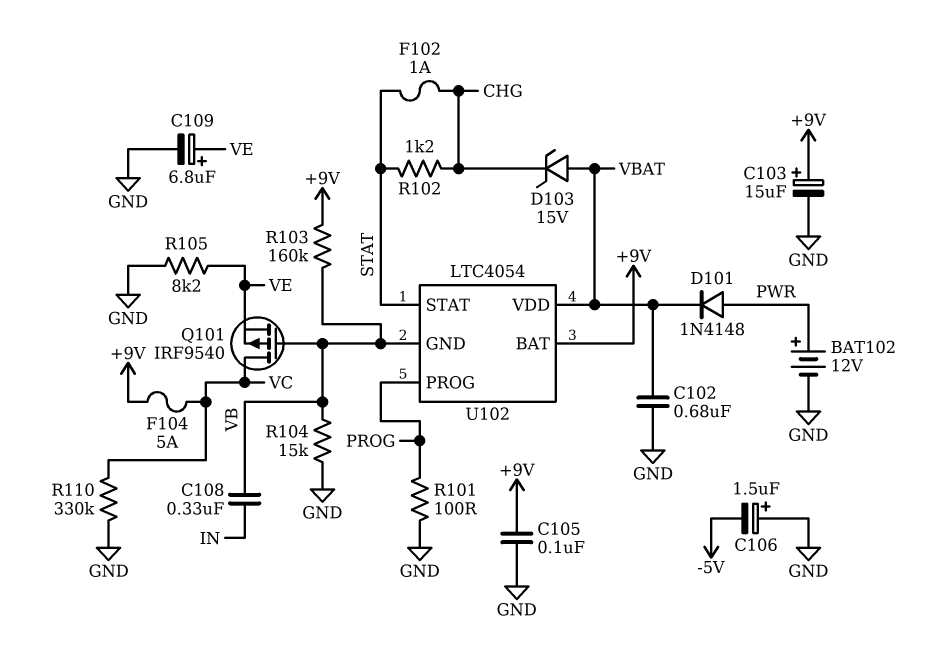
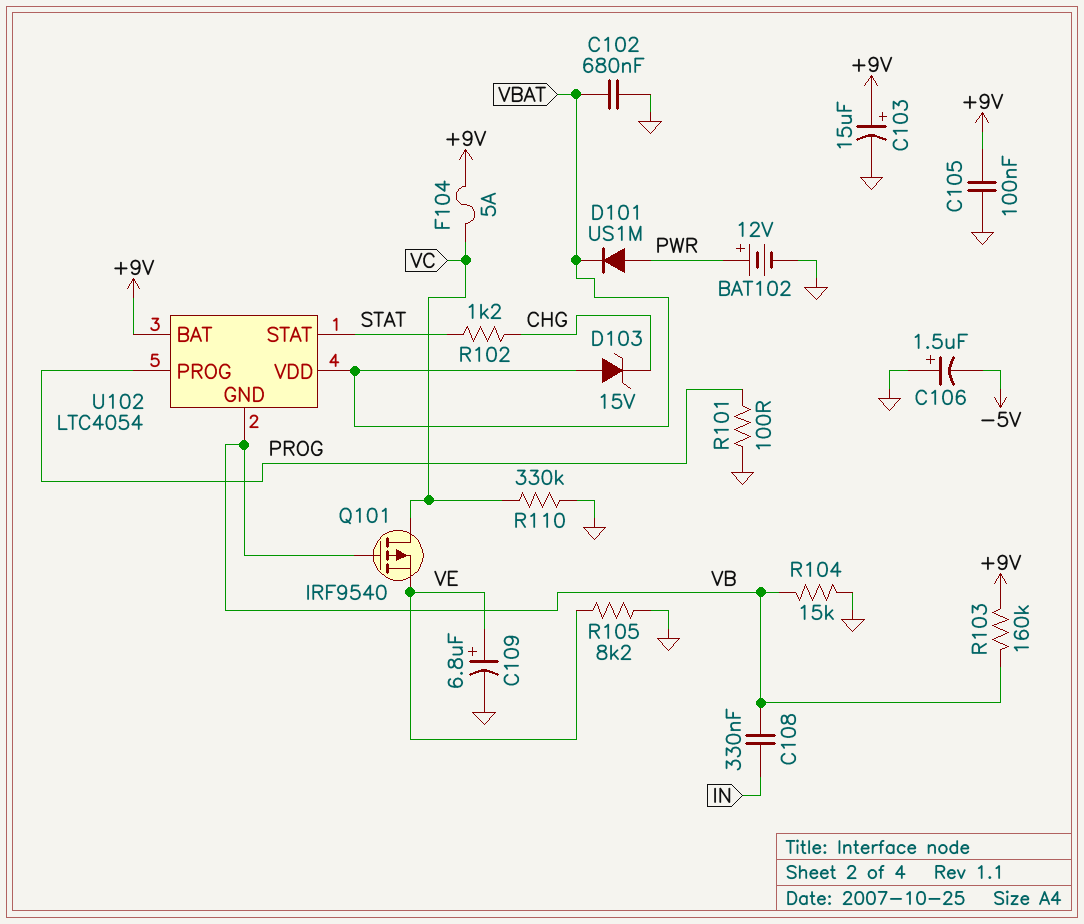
D101: diode 1N4148 (A PWR, K VBAT) -> diode US1M (A PWR, K VBAT)
F102: 1A (CHG, STAT) -> none

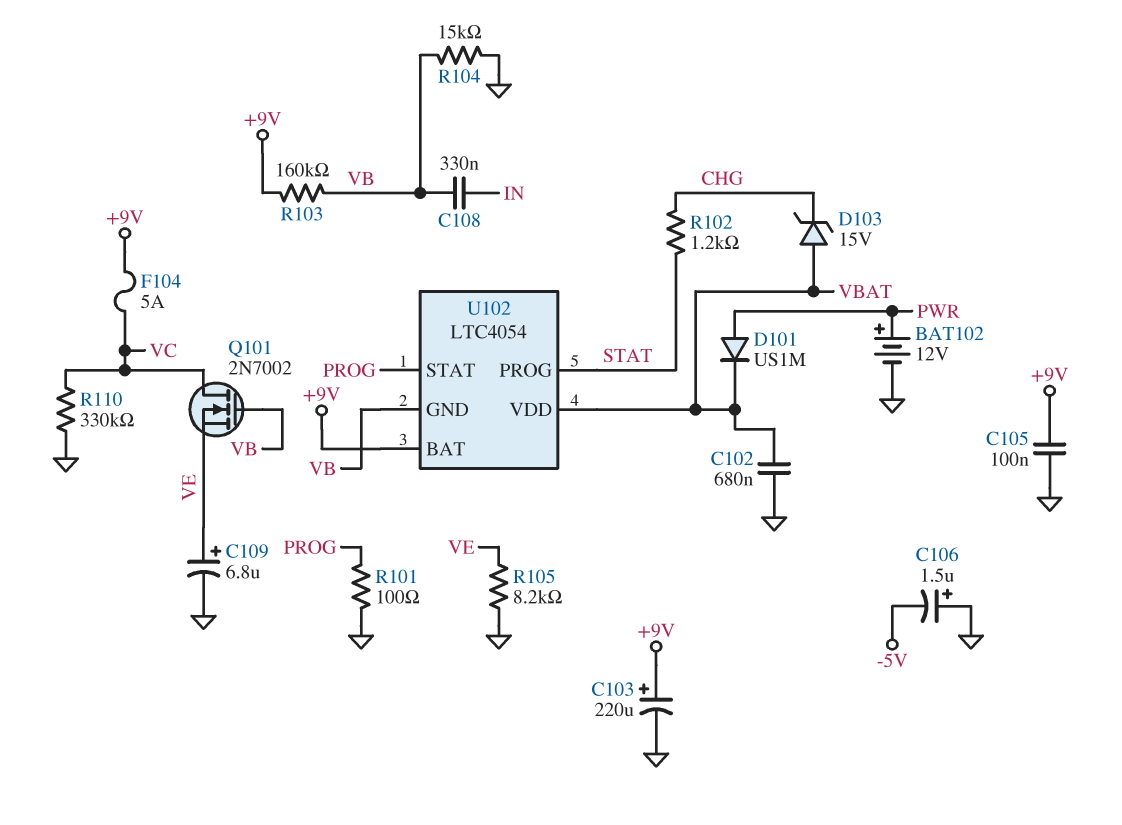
C103: 15uF (plus +9V, minus GND) -> 220uF (plus +9V, minus GND)
Q101: PMOS IRF9540 (G VB, D VC, S VE) -> NMOS 2N7002 (G VB, D VC, S VE)
U102 pin PROG: PROG -> STAT
U102 pin STAT: STAT -> PROG

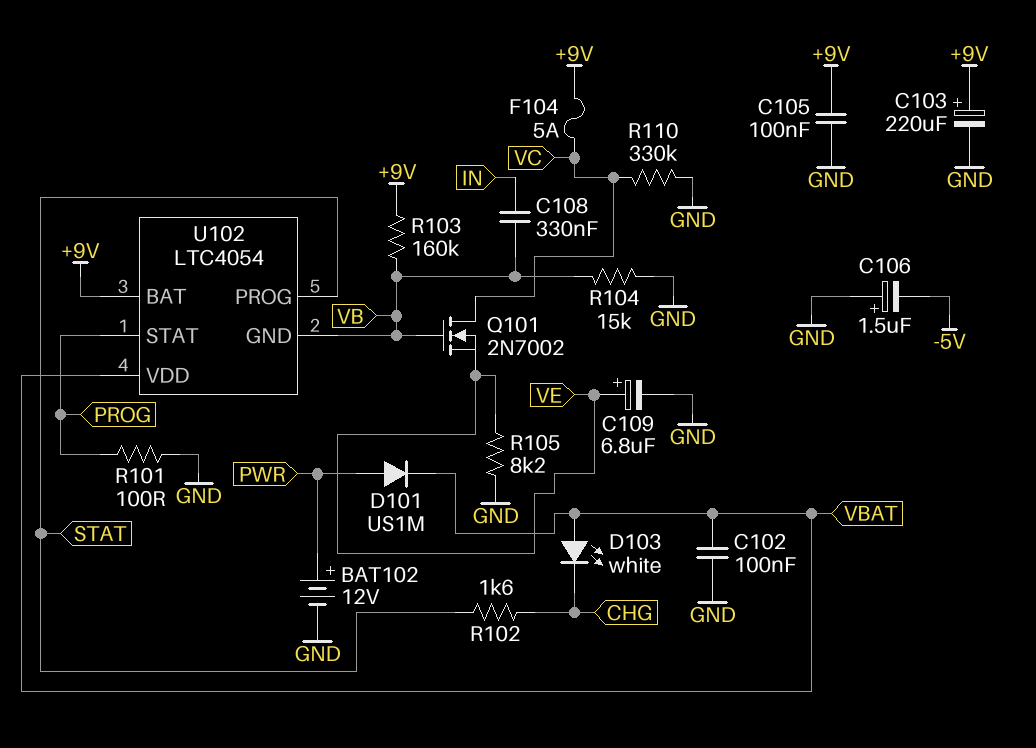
C102: 680nF (GND, VBAT) -> 100nF (GND, VBAT)
D103: zener 15V (A VBAT, K CHG) -> LED white (A VBAT, K CHG)
R102: 1.2k (CHG, STAT) -> 1.6k (CHG, STAT)

